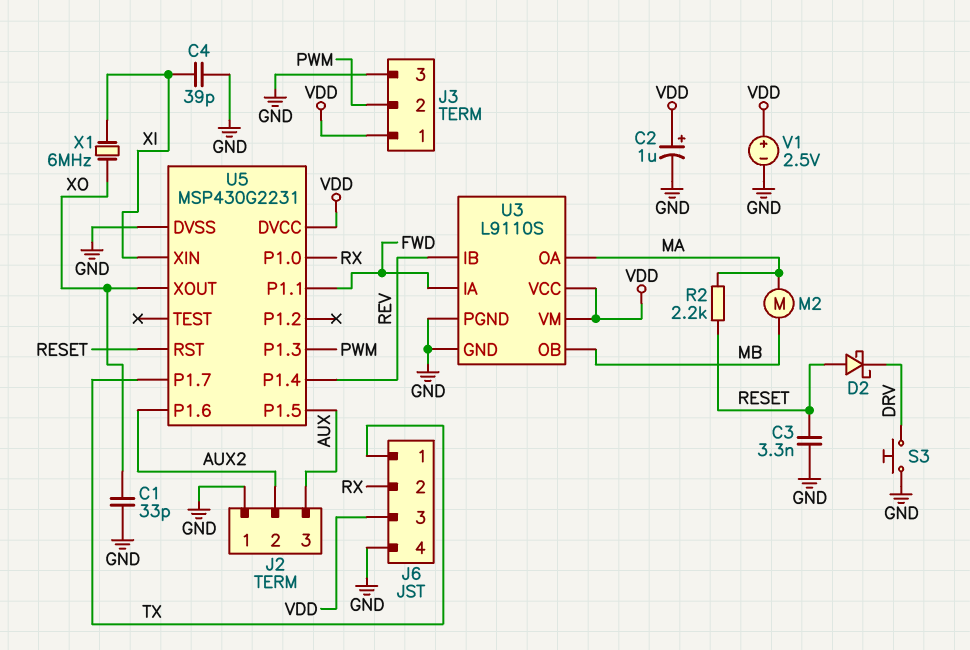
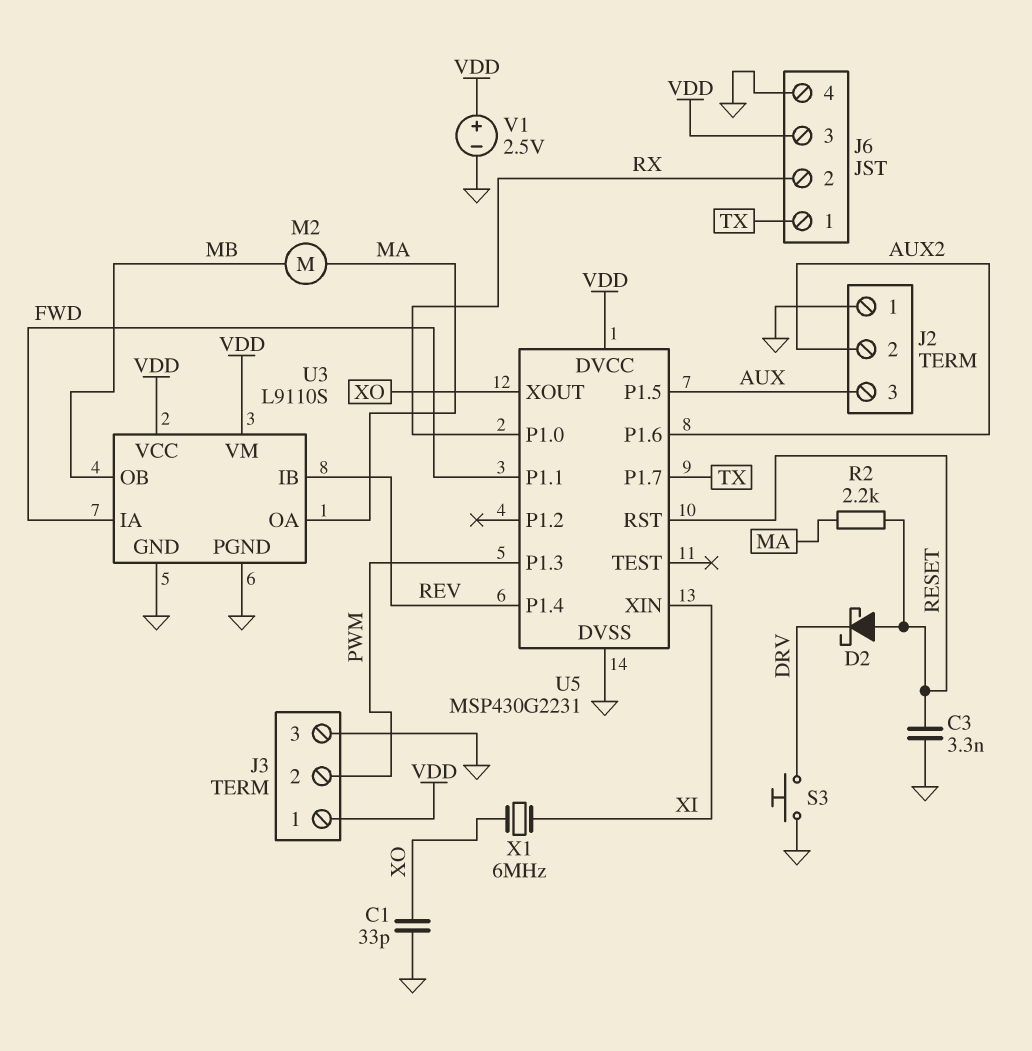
C2: 1uF (plus VDD, minus GND) -> none
C4: 39pF (GND, XI) -> none

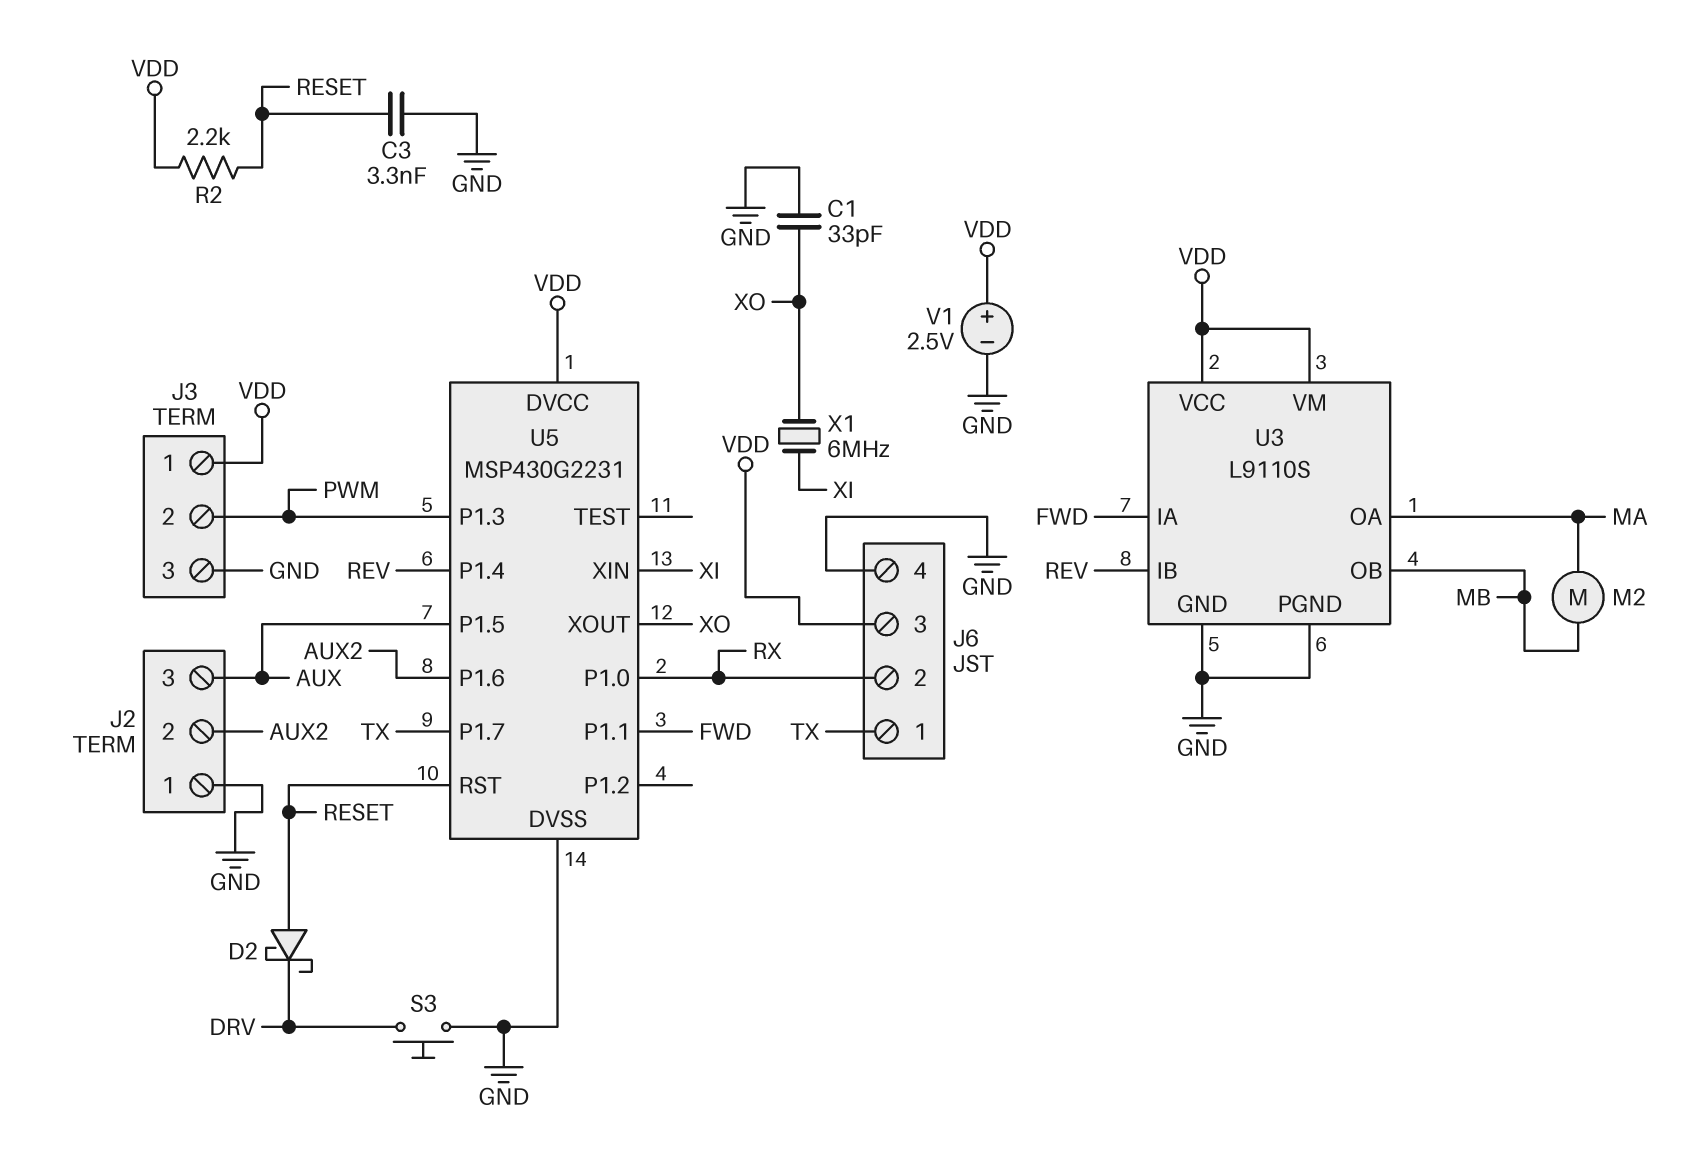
R2: 2.2k (MA, RESET) -> 2.2k (RESET, VDD)

